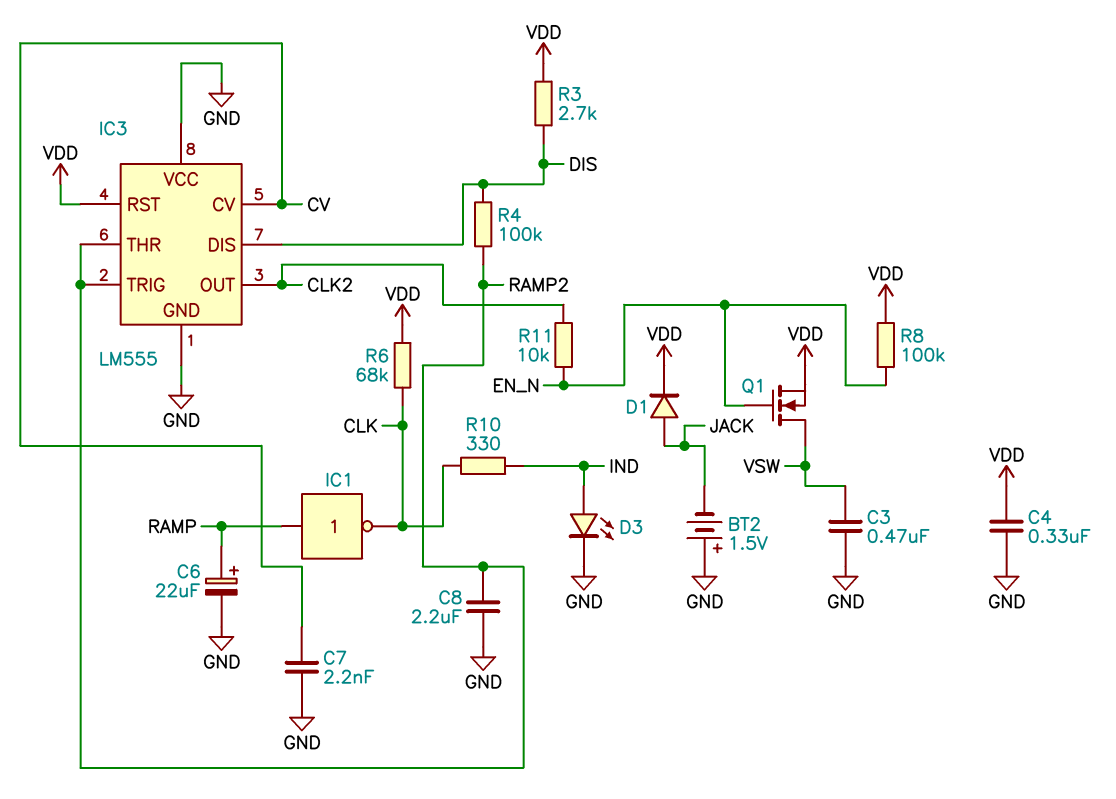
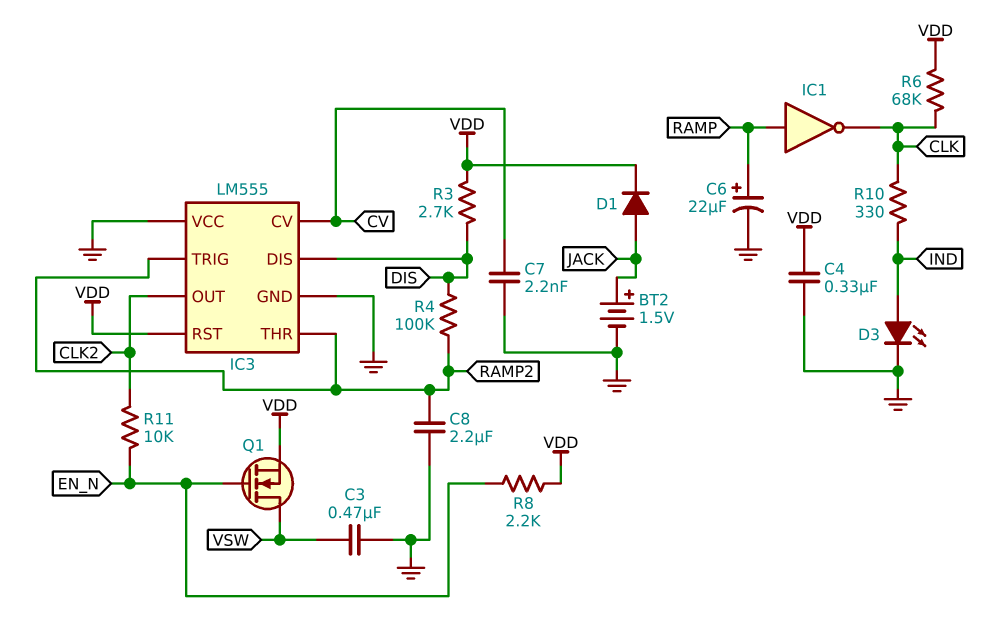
BT2: 1.5V (plus GND, minus JACK) -> 1.5V (plus JACK, minus GND)
R8: 100k (EN_N, VDD) -> 2.2k (EN_N, VDD)

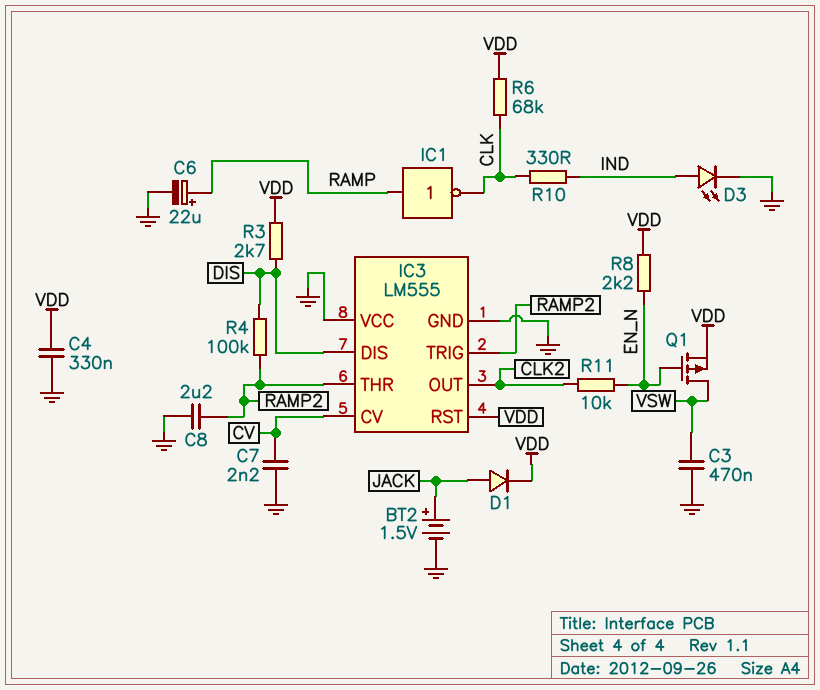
Q1: NMOS (G EN_N, D VSW, S VDD) -> PMOS (G EN_N, D VSW, S VDD)

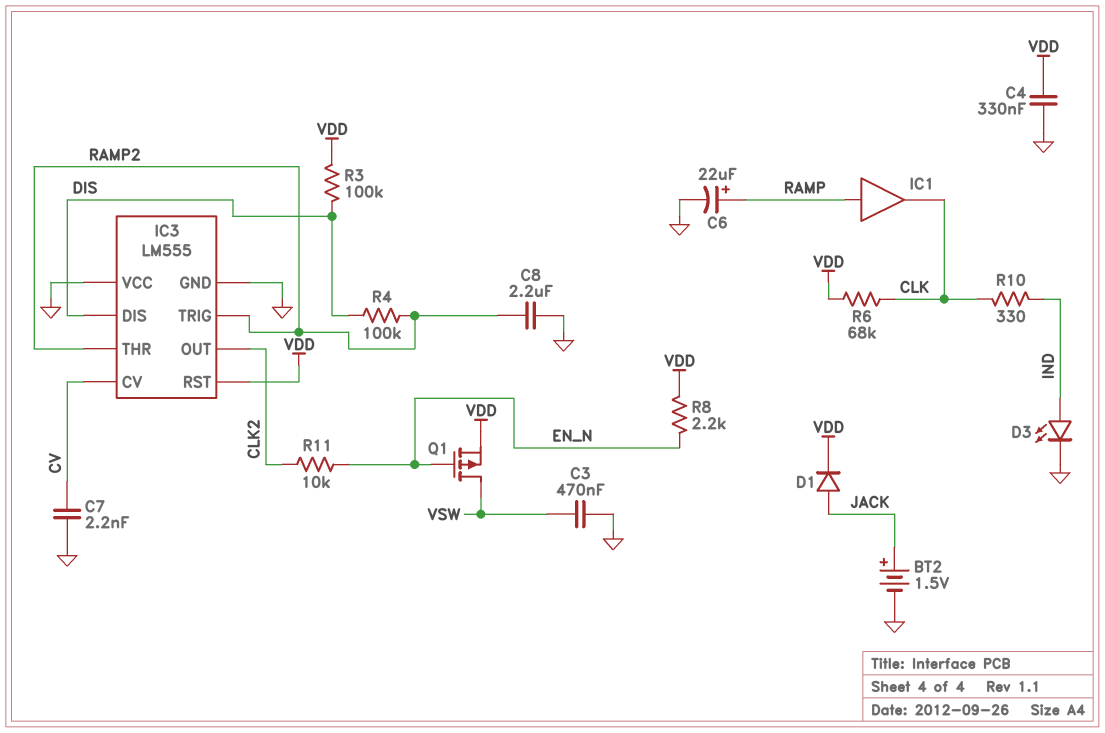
IC1: NOT (in RAMP, out CLK) -> buffer (in RAMP, out CLK)
R3: 2.7k (DIS, VDD) -> 100k (DIS, VDD)

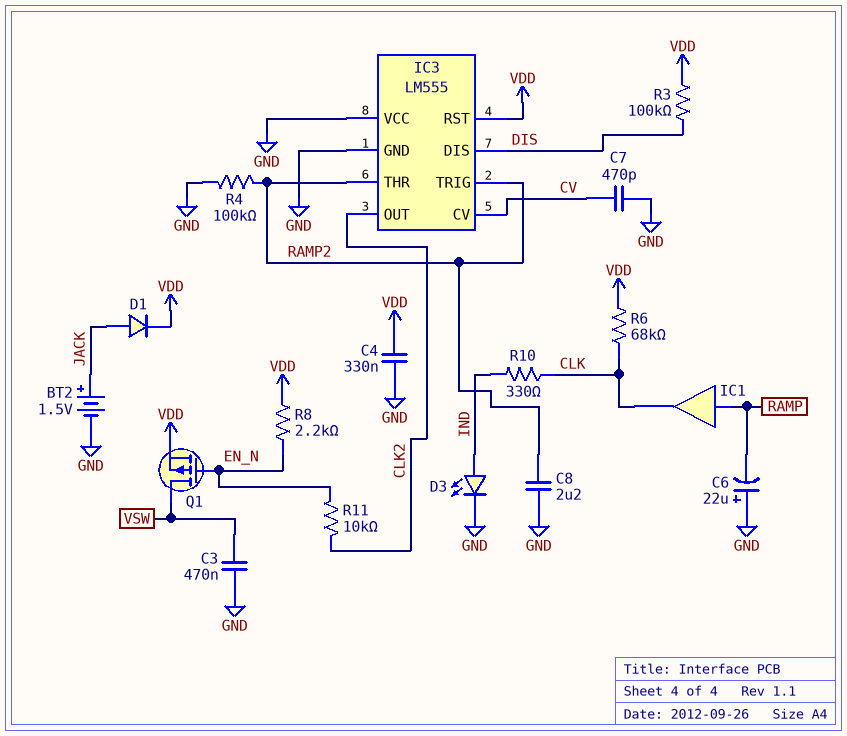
C6: 22uF (plus RAMP, minus GND) -> 22uF (plus GND, minus RAMP)
C7: 2.2nF (CV, GND) -> 470pF (CV, GND)
R4: 100k (DIS, RAMP2) -> 100k (GND, RAMP2)

